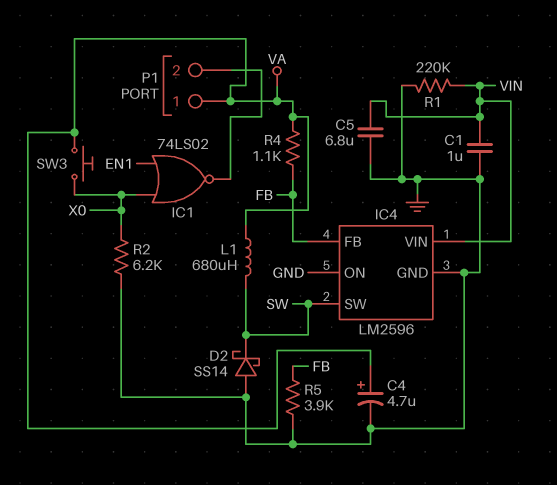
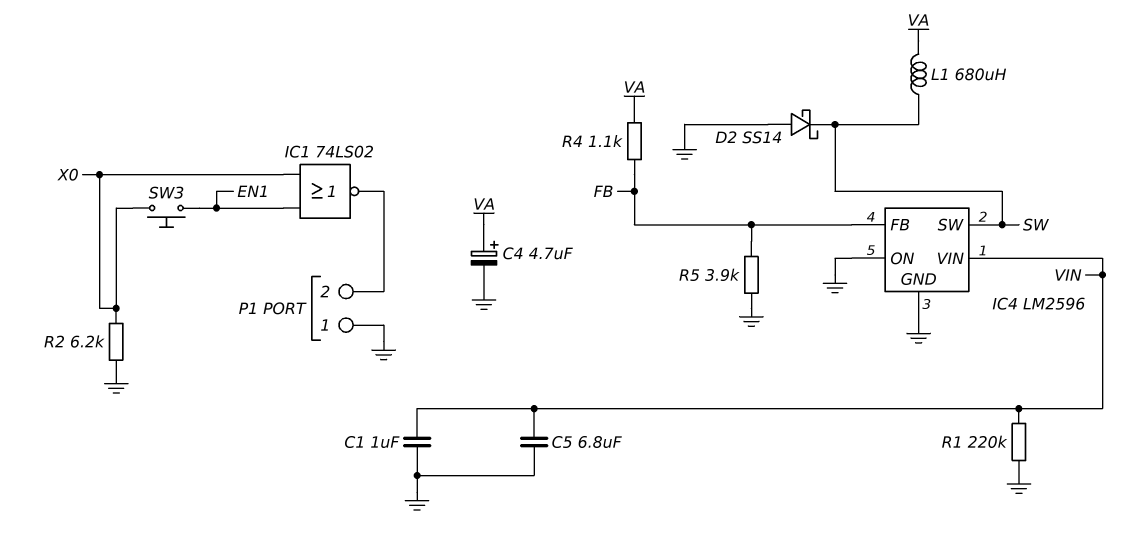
P1 pin 1: VA -> GND
SW3: button (VA, X0) -> button (EN1, X0)

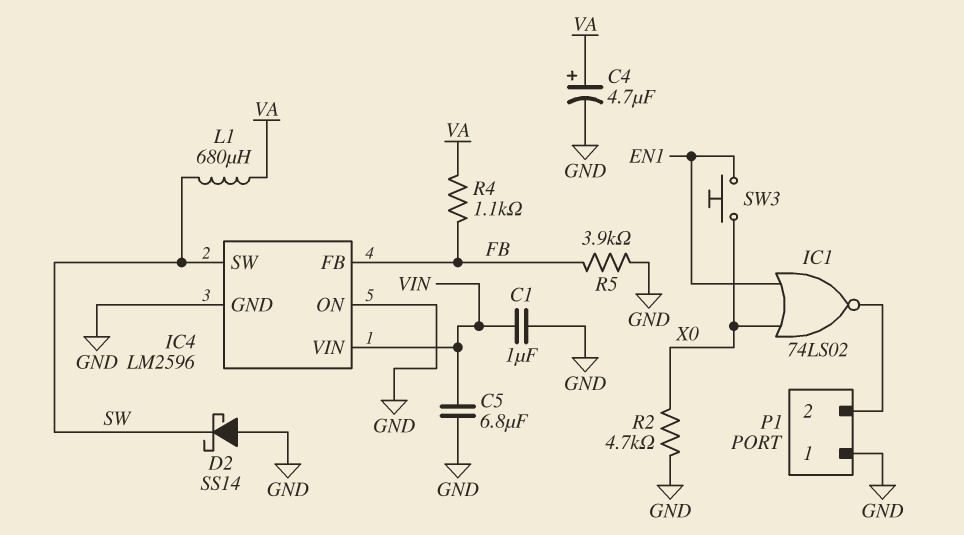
R1: 220k (GND, VIN) -> none
R2: 6.2k (GND, X0) -> 4.7k (GND, X0)

